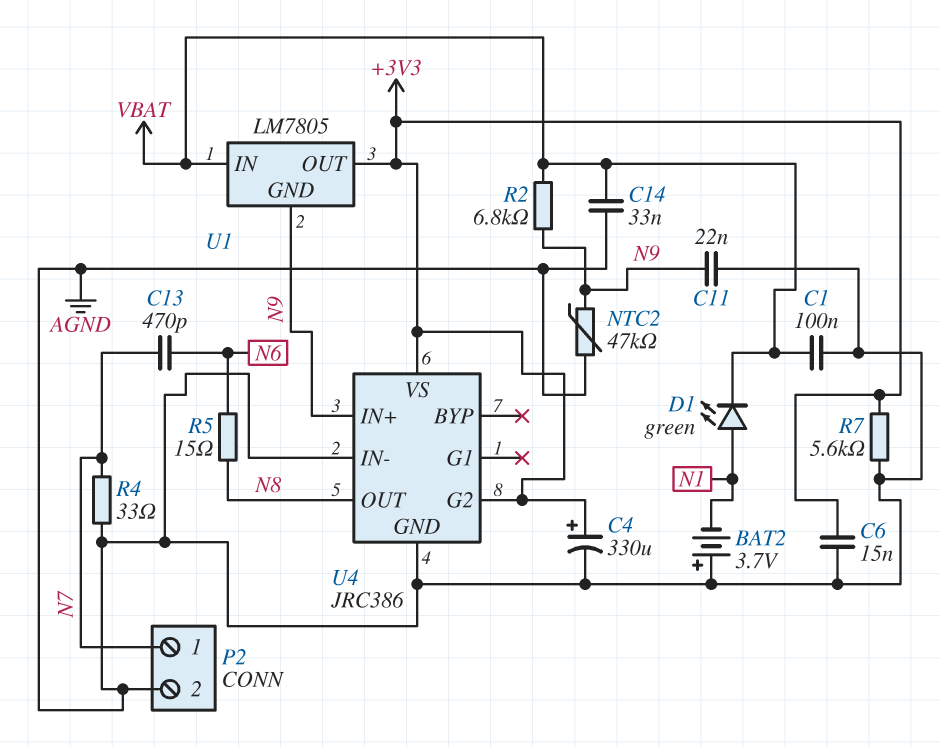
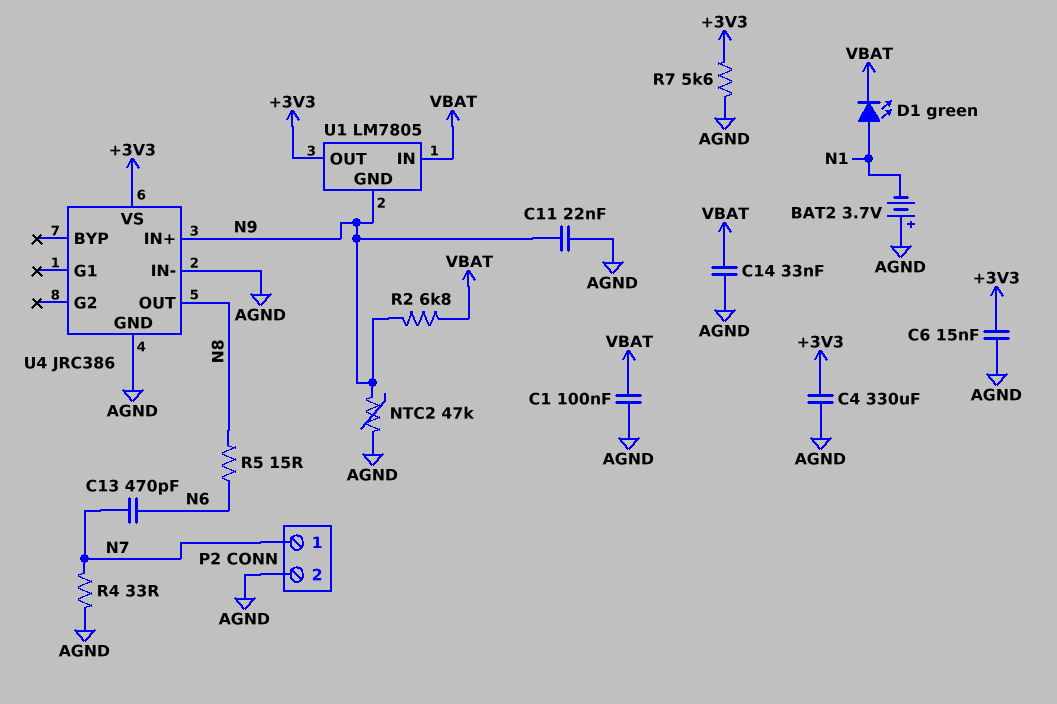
C4: 330uF (plus +3V3, minus AGND) -> 330uF (+3V3, AGND)
U4 pin G2: +3V3 -> none

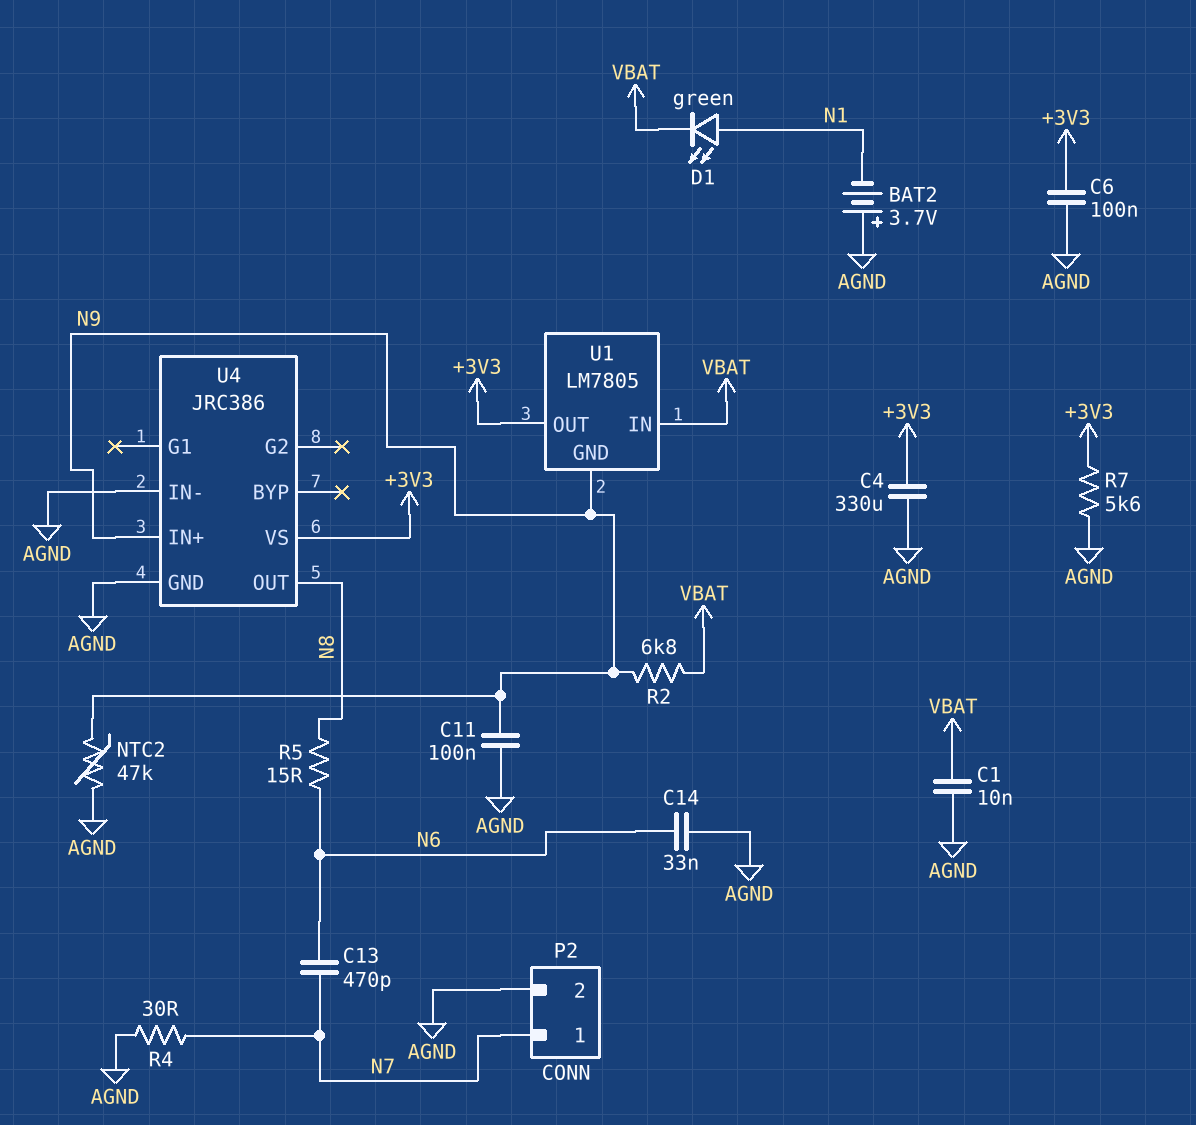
C1: 100nF (AGND, VBAT) -> 10nF (AGND, VBAT)
C6: 15nF (+3V3, AGND) -> 100nF (+3V3, AGND)
C11: 22nF (AGND, N9) -> 100nF (AGND, N9)
C14: 33nF (AGND, VBAT) -> 33nF (AGND, N6)
R4: 33 (AGND, N7) -> 30 (AGND, N7)

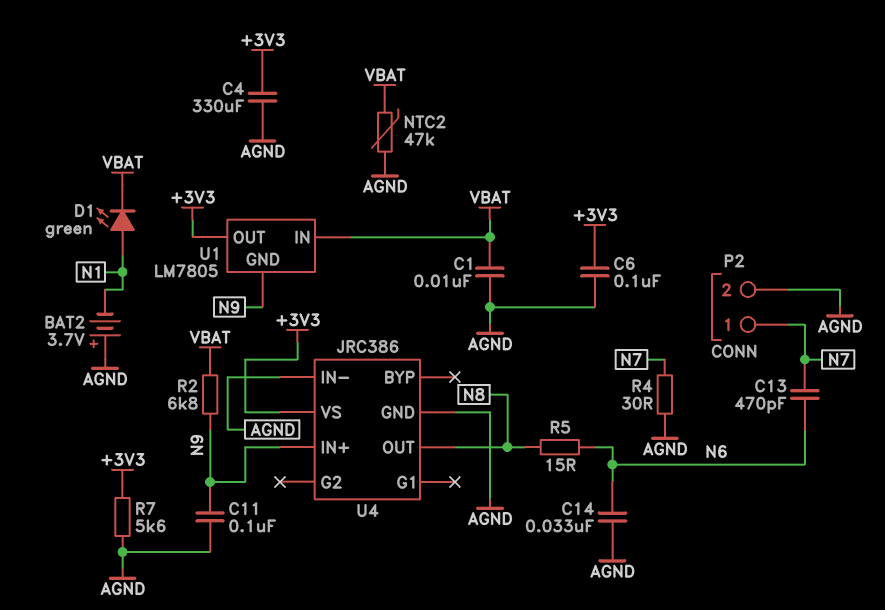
NTC2: 47k (AGND, N9) -> 47k (AGND, VBAT)

